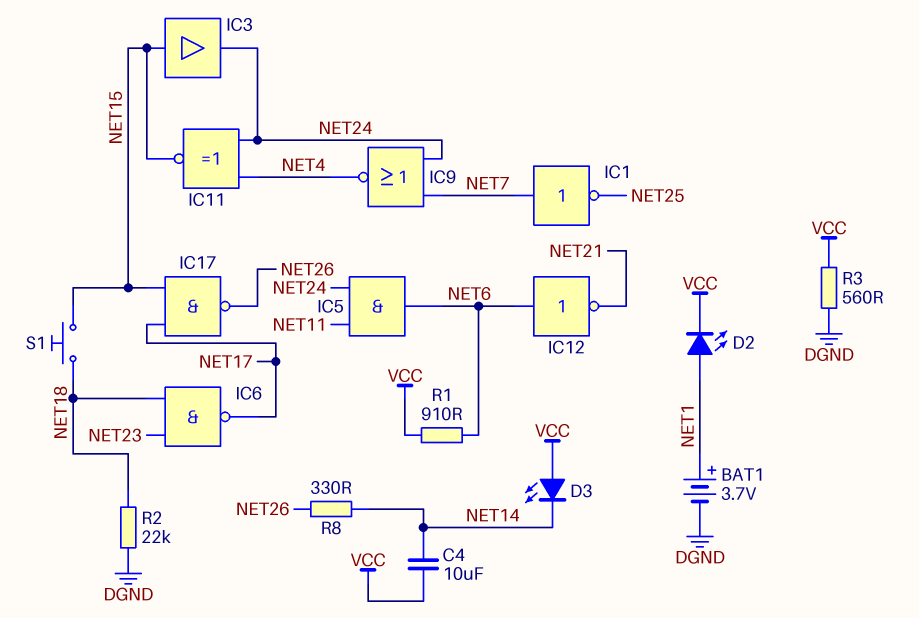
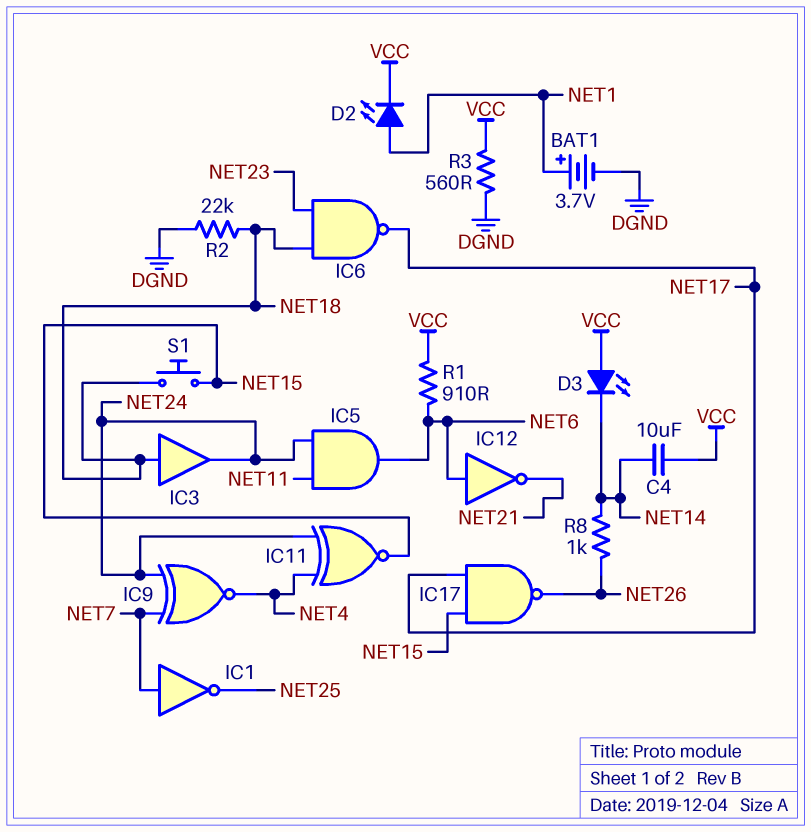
IC3: buffer (in NET15, out NET24) -> buffer (in NET18, out NET24)
IC9: NOR (in NET7, in NET24, out NET4) -> XNOR (in NET7, in NET24, out NET4)
R8: 330 (NET14, NET26) -> 1k (NET14, NET26)

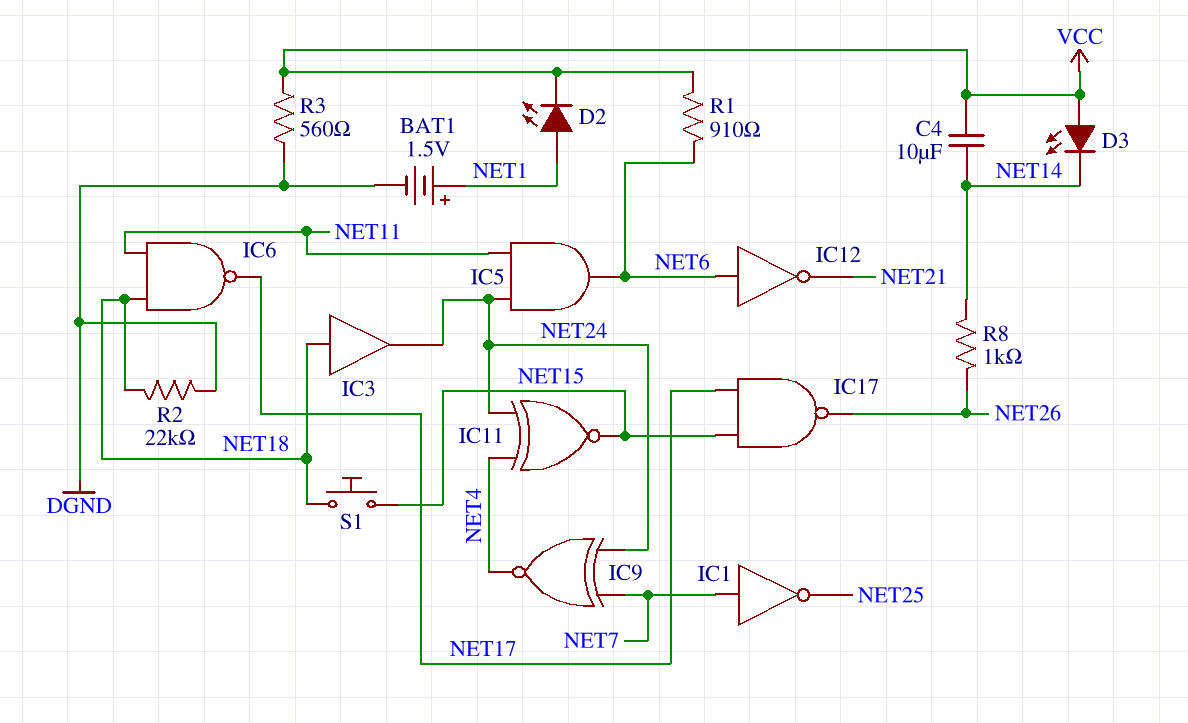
BAT1: 3.7V (plus NET1, minus DGND) -> 1.5V (plus NET1, minus DGND)
IC6: NAND (in NET18, in NET23, out NET17) -> NAND (in NET11, in NET18, out NET17)

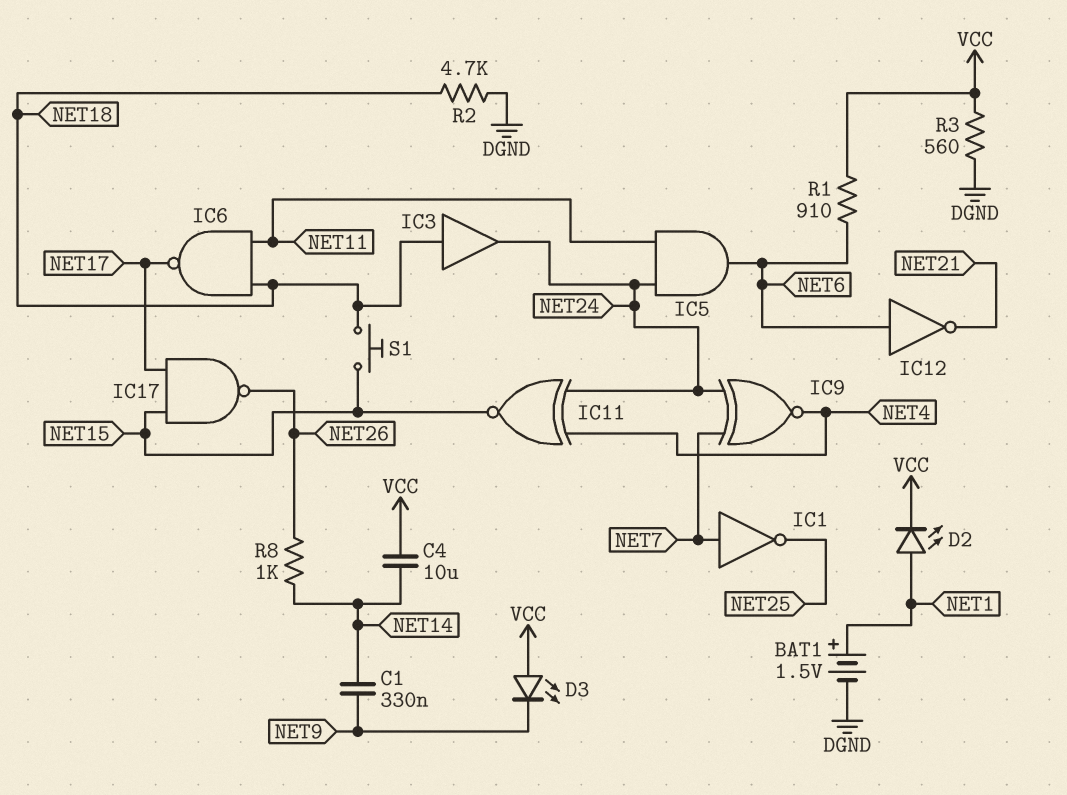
C1: none -> 330nF (NET9, NET14)
D3: LED (A VCC, K NET14) -> LED (A VCC, K NET9)
R2: 22k (DGND, NET18) -> 4.7k (DGND, NET18)

